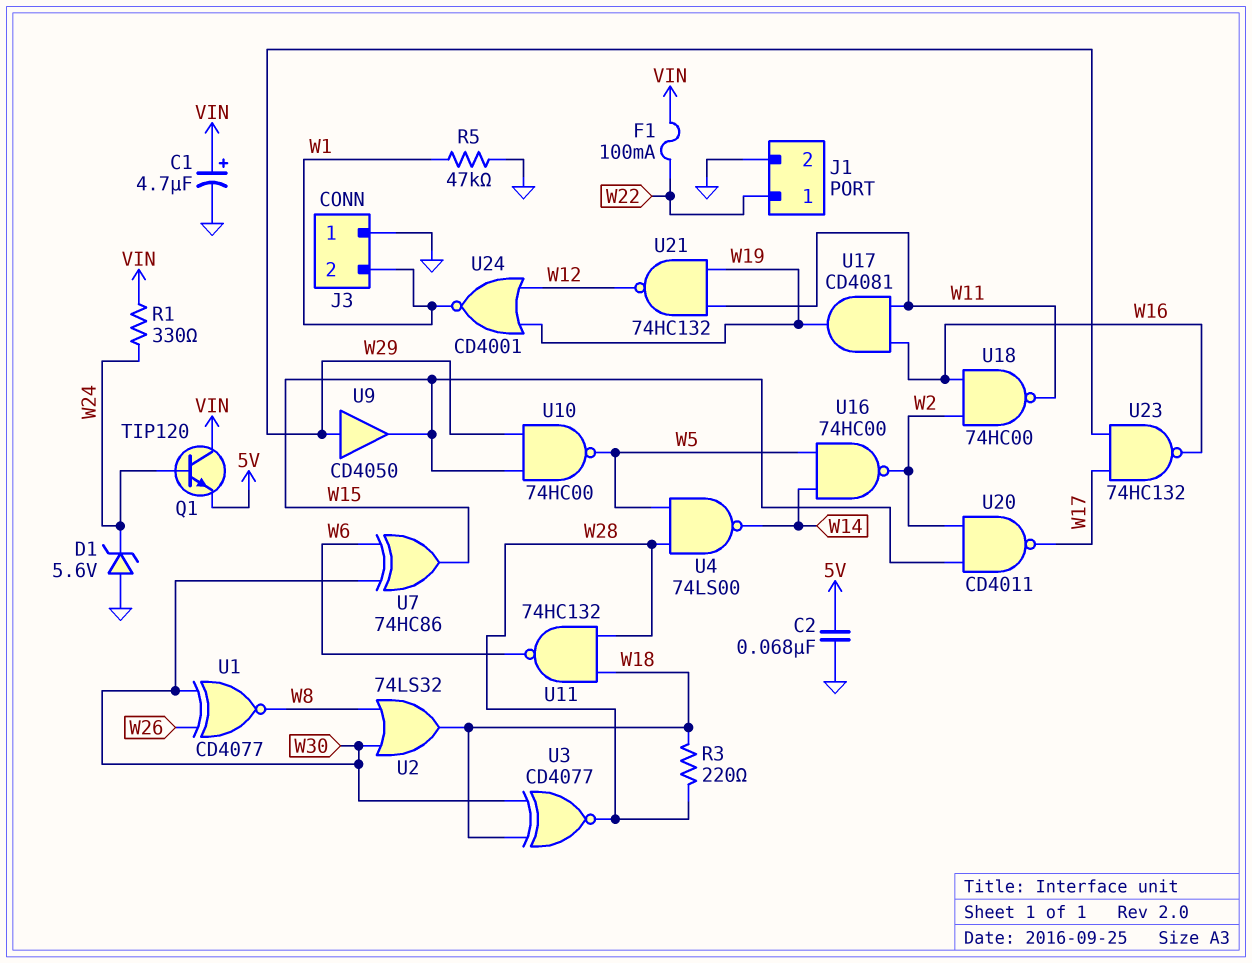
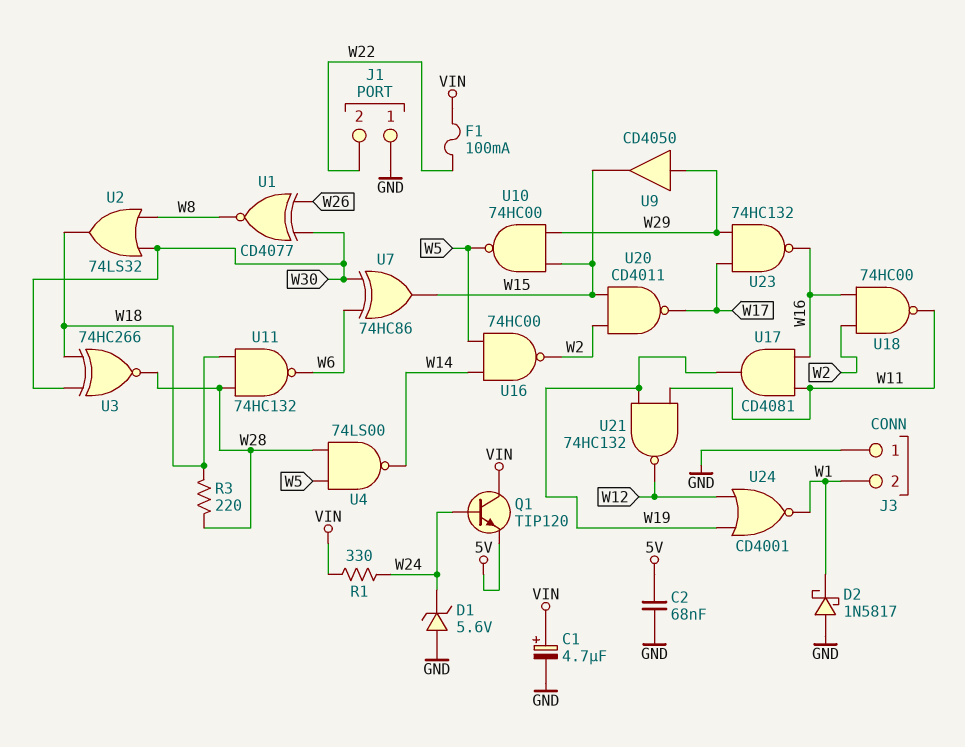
D2: none -> schottky 1N5817 (A GND, K W1)
J1 pin 1: W22 -> GND
J1 pin 2: GND -> W22
R5: 47k (GND, W1) -> none
U3: XNOR CD4077 (in W18, in W30, out W28) -> XNOR 74HC266 (in W18, in W30, out W28)

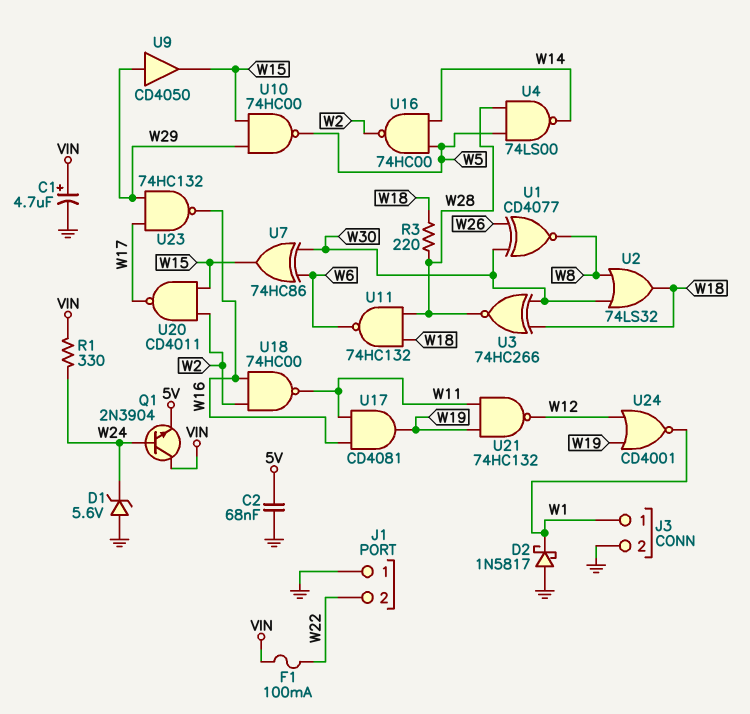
J3 pin 1: GND -> W1
J3 pin 2: W1 -> GND
Q1: NPN TIP120 (B W24, C VIN, E 5V) -> NPN 2N3904 (B W24, C VIN, E 5V)

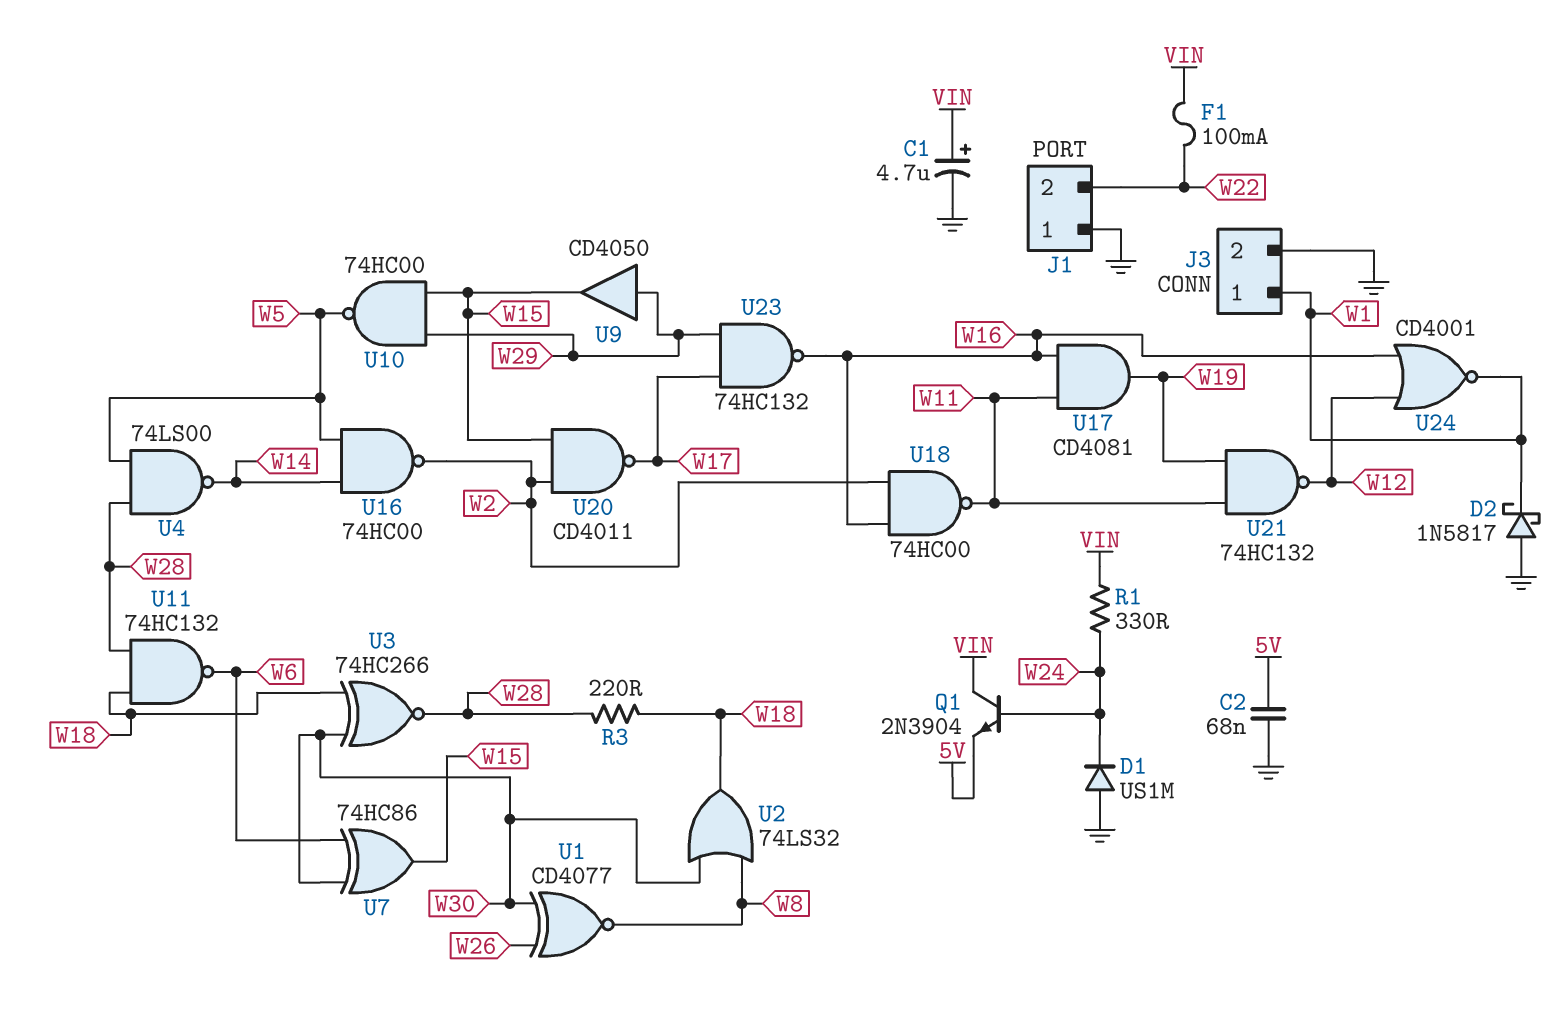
D1: zener 5.6V (A GND, K W24) -> diode US1M (A GND, K W24)
U24: NOR CD4001 (in W12, in W19, out W1) -> NOR CD4001 (in W12, in W16, out W1)

